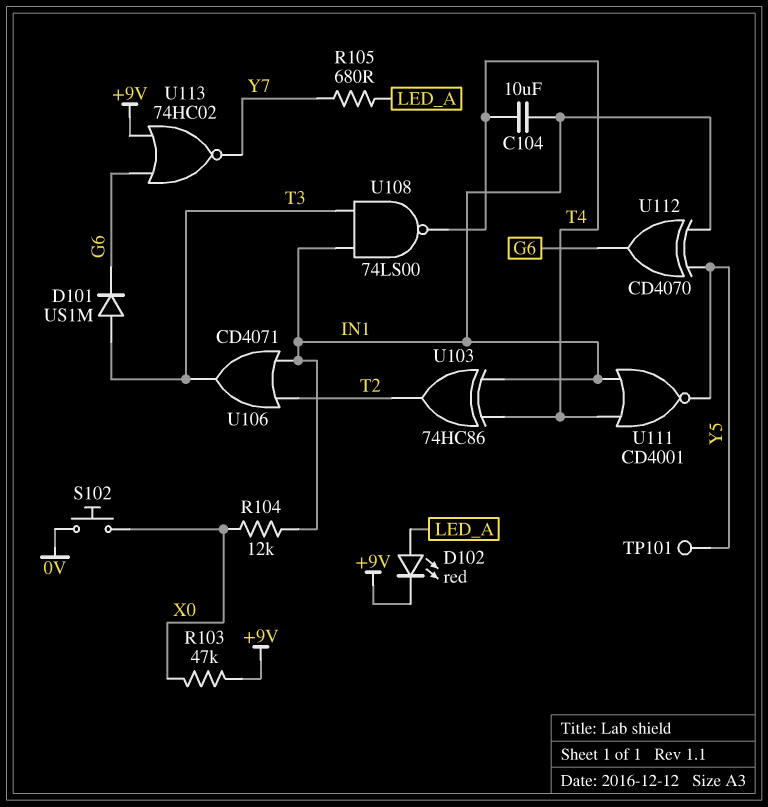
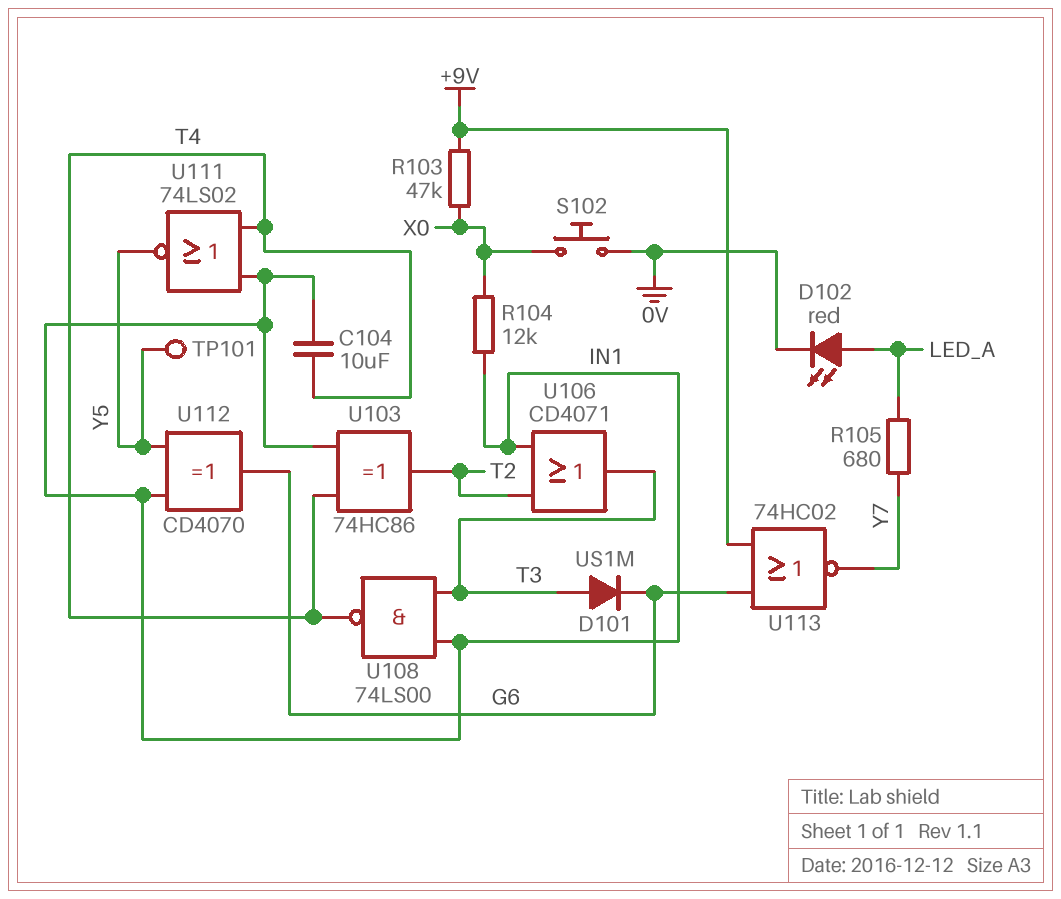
D102: LED red (A LED_A, K +9V) -> LED red (A LED_A, K 0V)
U111: NOR CD4001 (in IN1, in T4, out Y5) -> NOR 74LS02 (in IN1, in T4, out Y5)

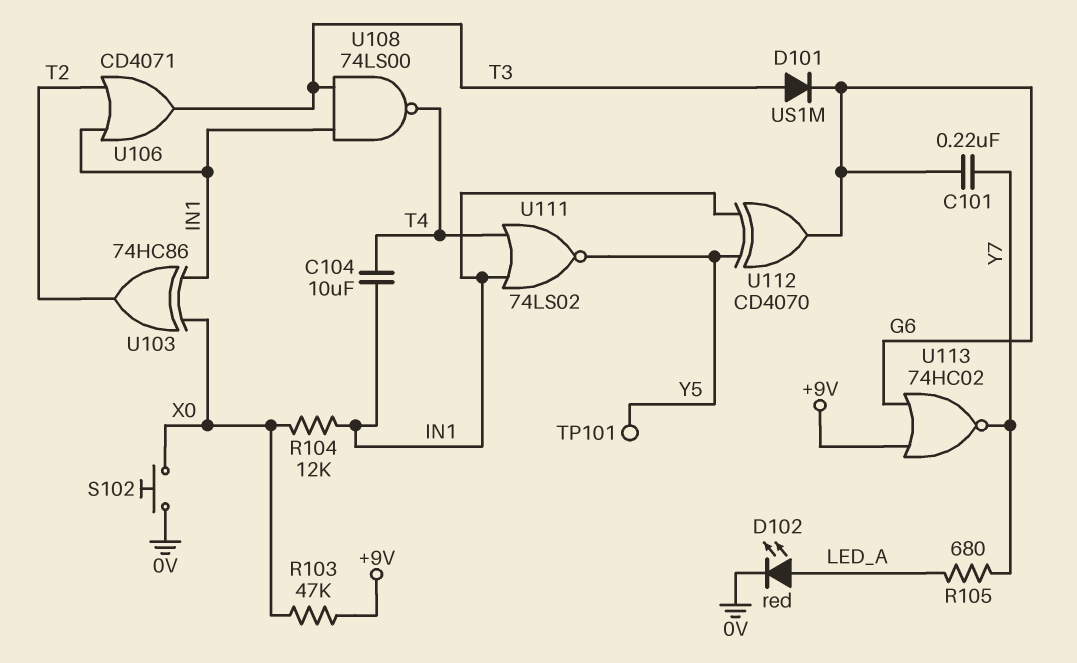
C101: none -> 220nF (G6, Y7)
U103: XOR 74HC86 (in IN1, in T4, out T2) -> XOR 74HC86 (in IN1, in X0, out T2)

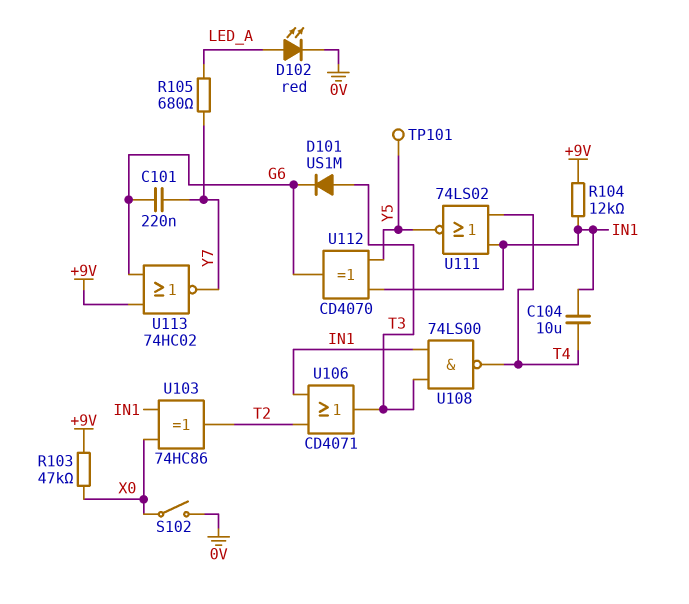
R104: 12k (IN1, X0) -> 12k (+9V, IN1)
S102: button (0V, X0) -> switch (0V, X0)

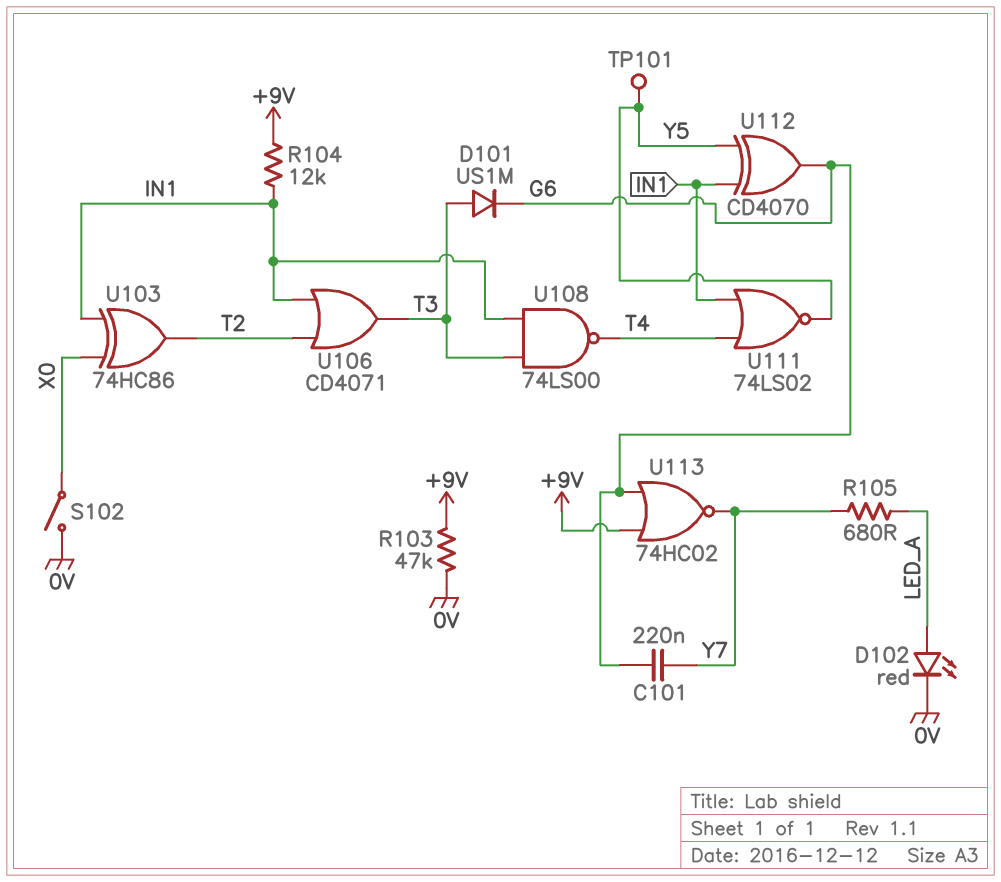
C104: 10uF (IN1, T4) -> none
R103: 47k (+9V, X0) -> 47k (+9V, 0V)

